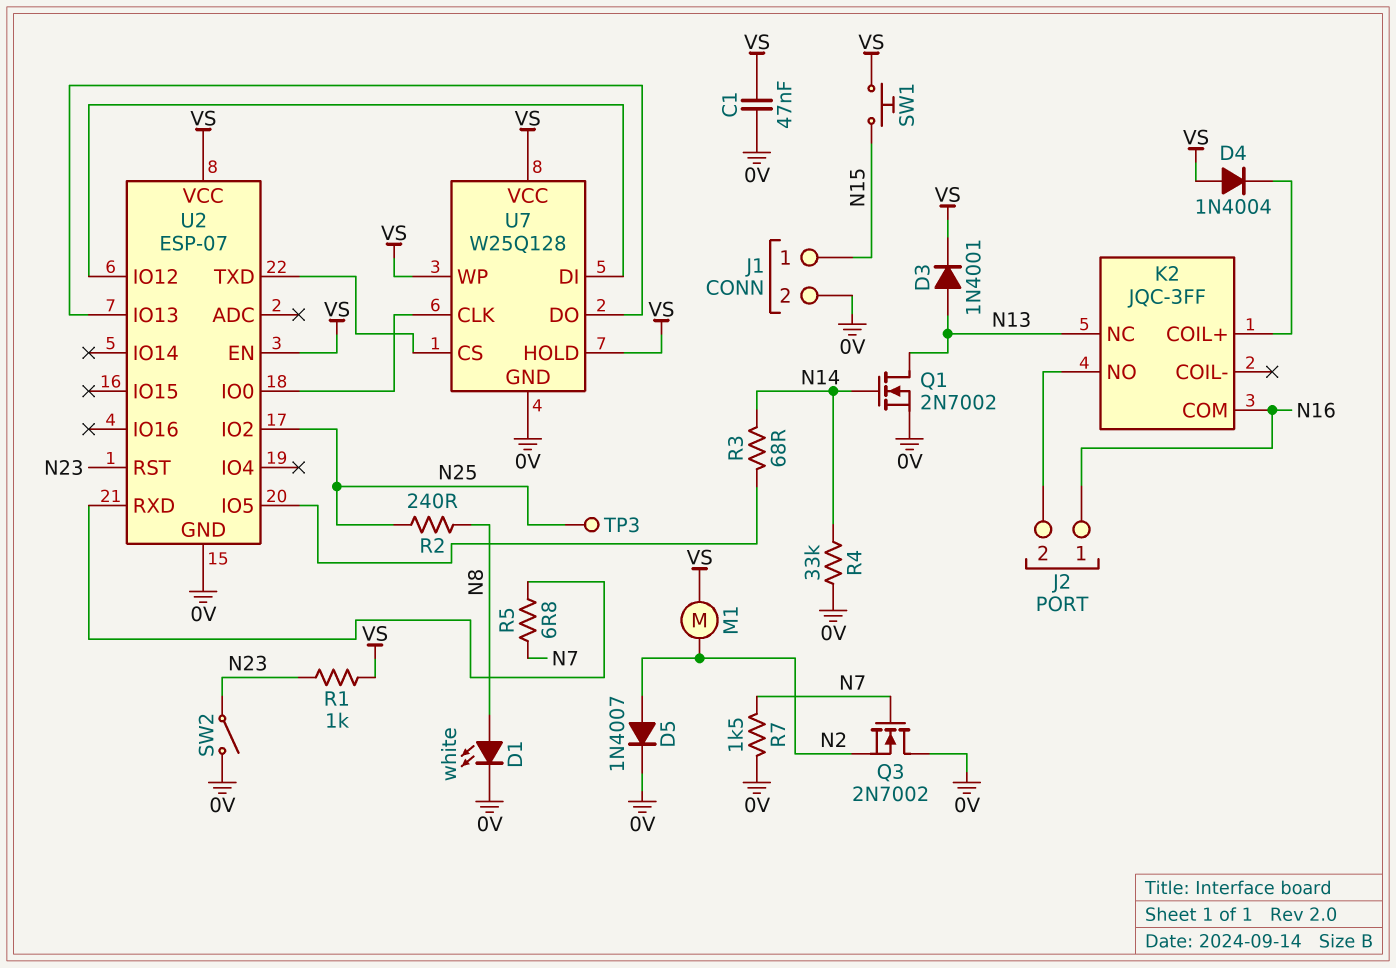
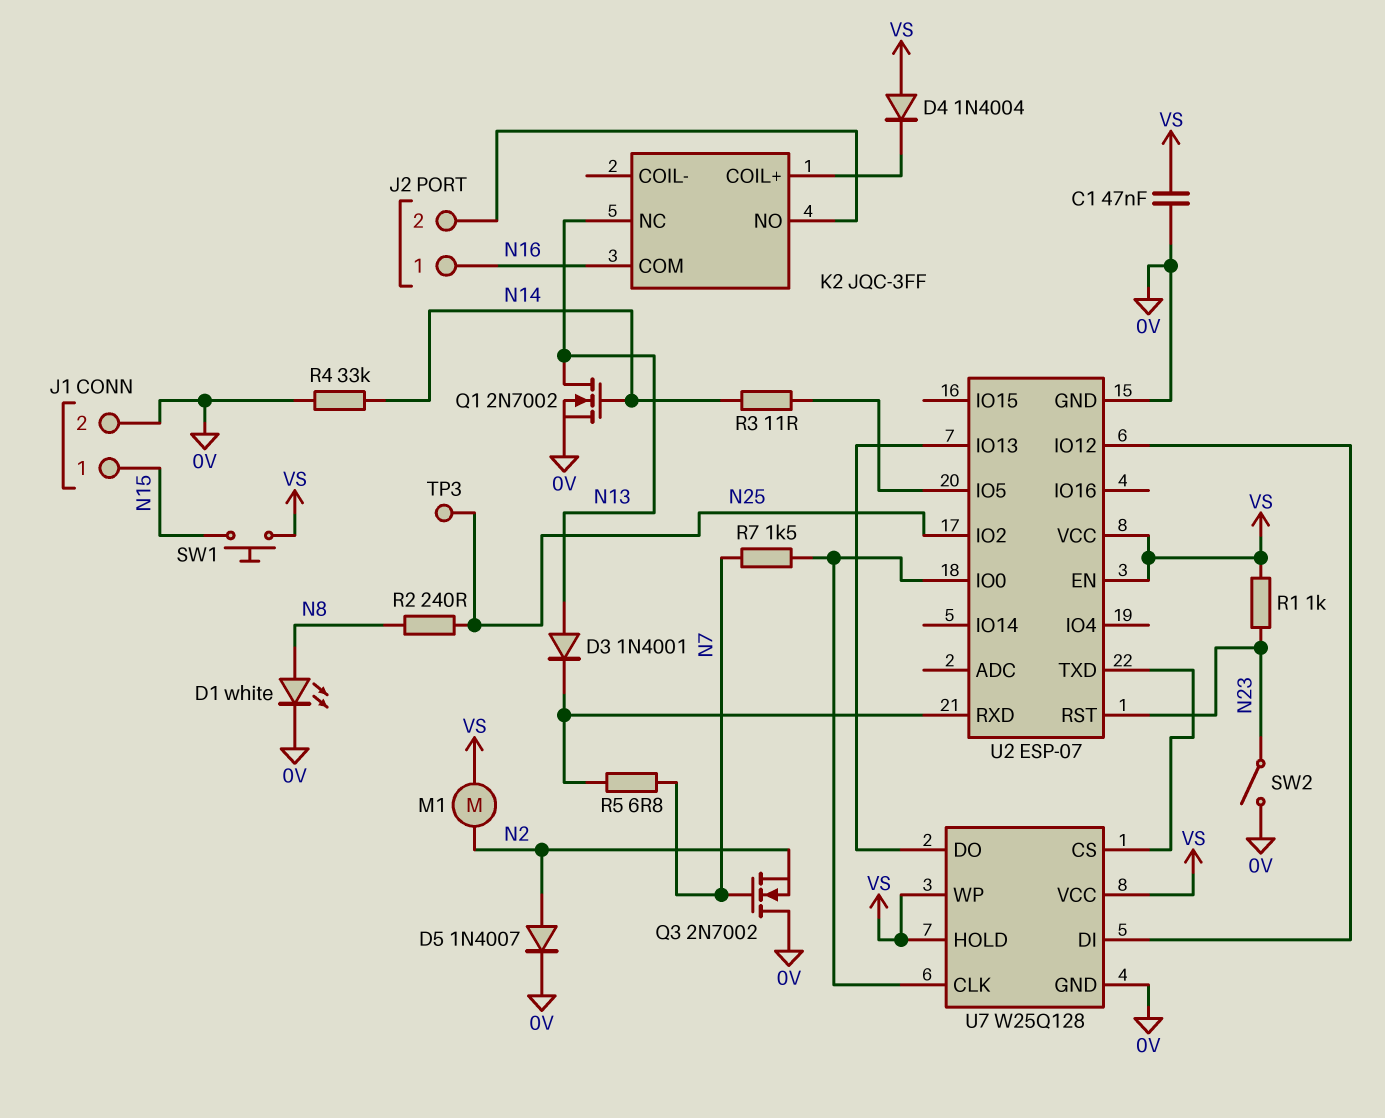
D3: diode 1N4001 (A N13, K VS) -> diode 1N4001 (A N13, K U2/RXD)
R3: 68 (N14, U2/IO5) -> 11 (N14, U2/IO5)
R7: 1.5k (0V, N7) -> 1.5k (N7, U2/IO0)

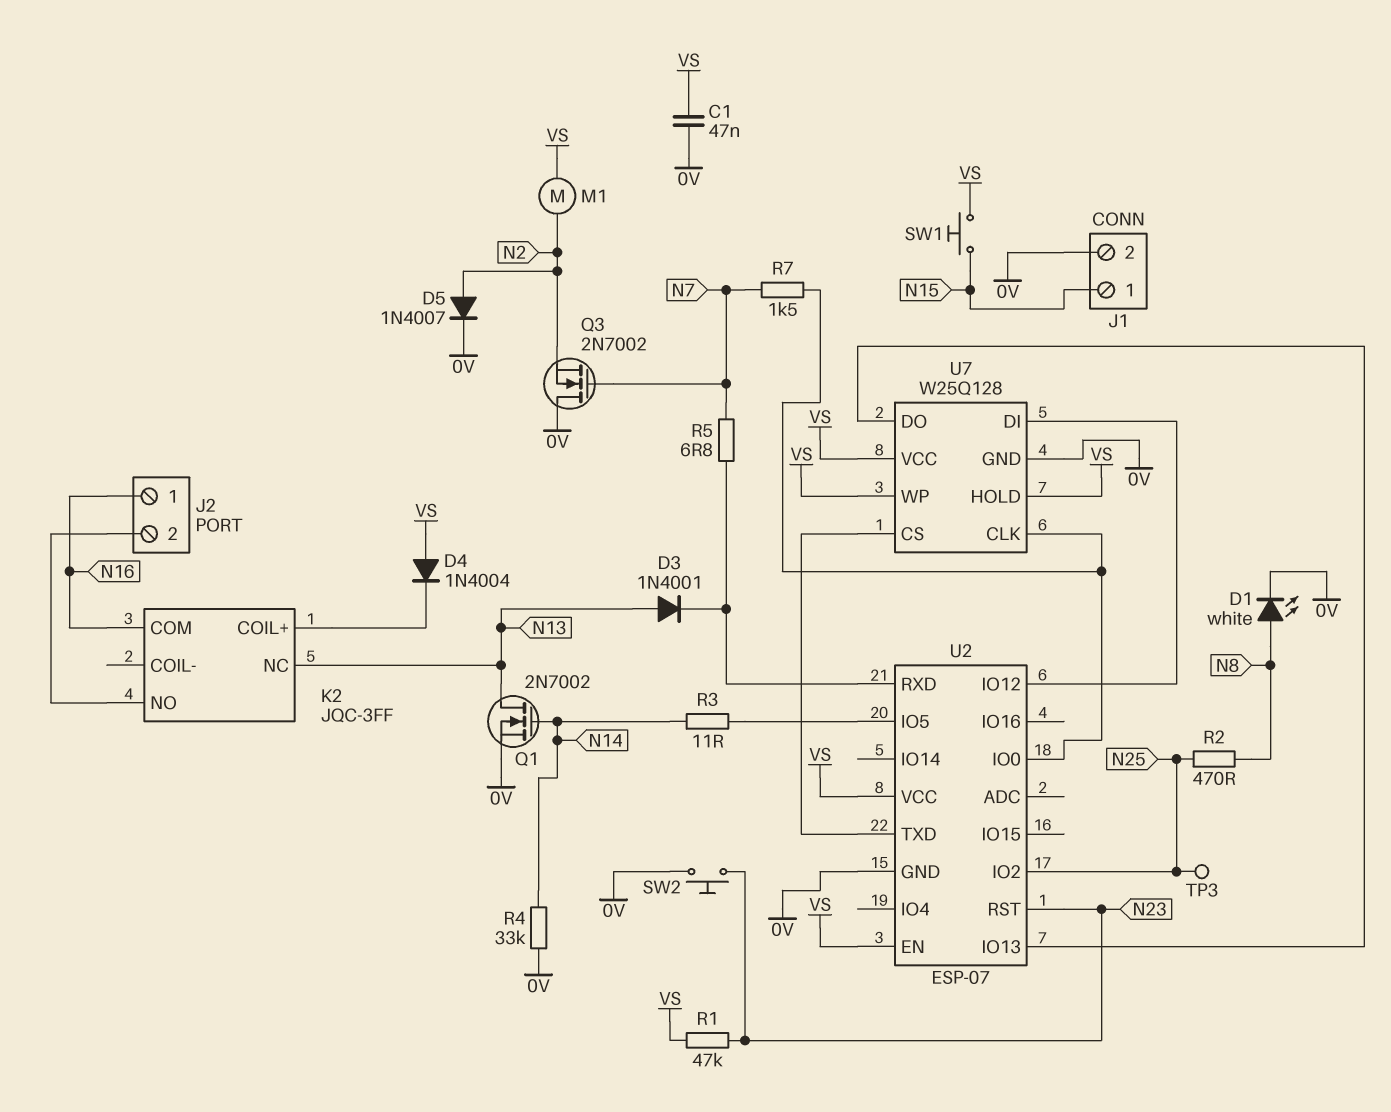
R1: 1k (N23, VS) -> 47k (N23, VS)
R2: 240 (N8, N25) -> 470 (N8, N25)
SW2: switch (0V, N23) -> button (0V, N23)

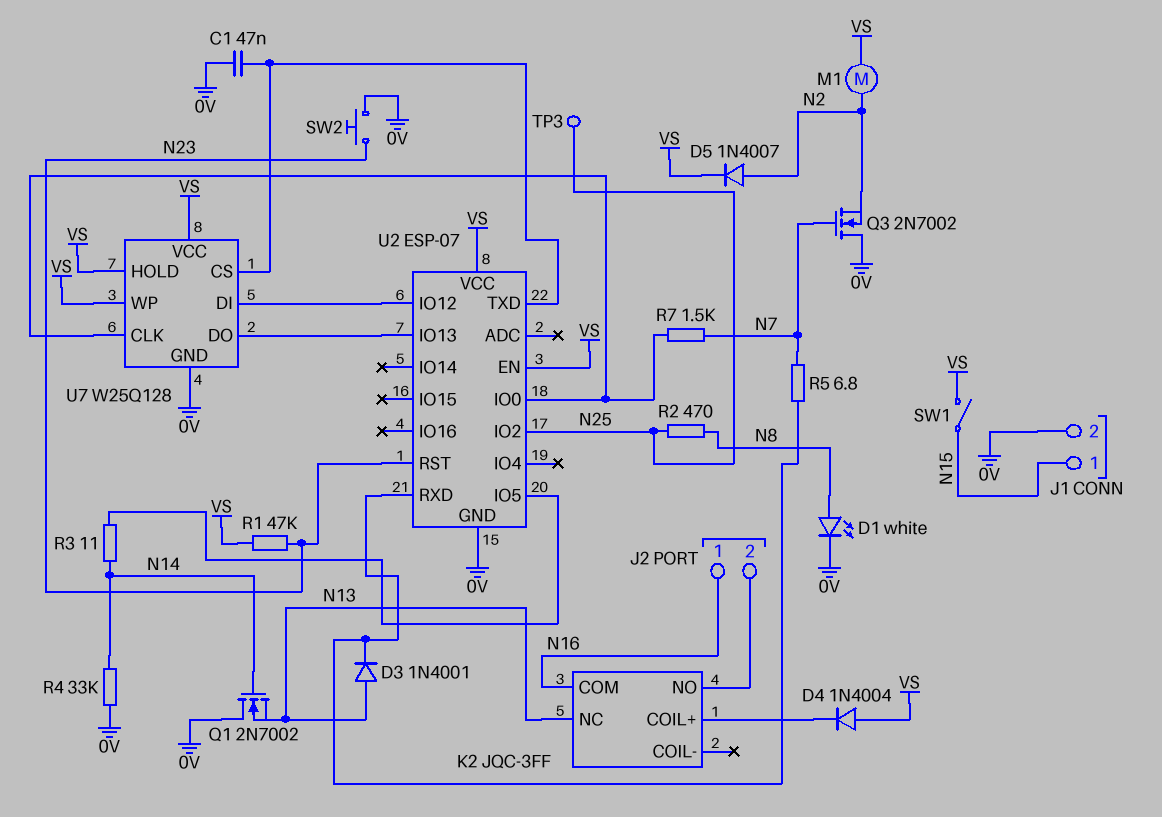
C1: 47nF (0V, VS) -> 47nF (0V, U2/TXD)
D5: diode 1N4007 (A N2, K 0V) -> diode 1N4007 (A N2, K VS)
Q1: NMOS 2N7002 (G N14, D N13, S 0V) -> NMOS 2N7002 (G N14, D 0V, S N13)
SW1: button (N15, VS) -> switch (N15, VS)

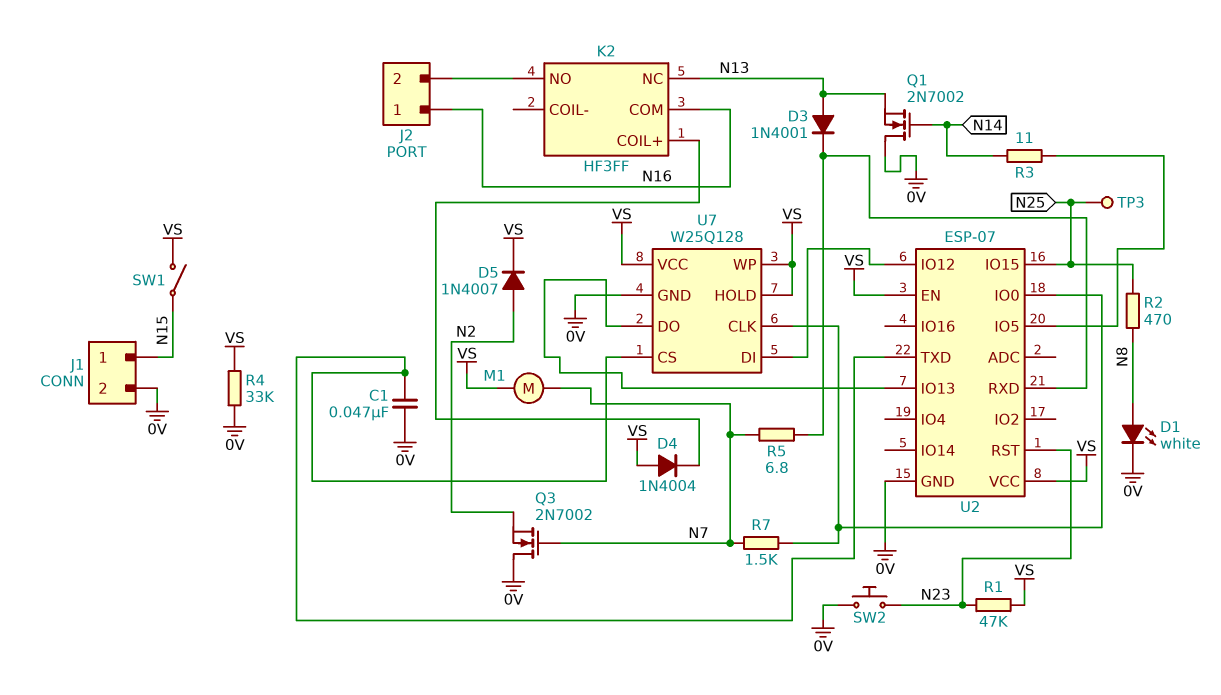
K2: JQC-3FF -> HF3FF
M1: motor (N2, VS) -> motor (N7, VS)
R4: 33k (0V, N14) -> 33k (0V, VS)
U2 pin IO2: N25 -> none
U2 pin IO15: none -> N25

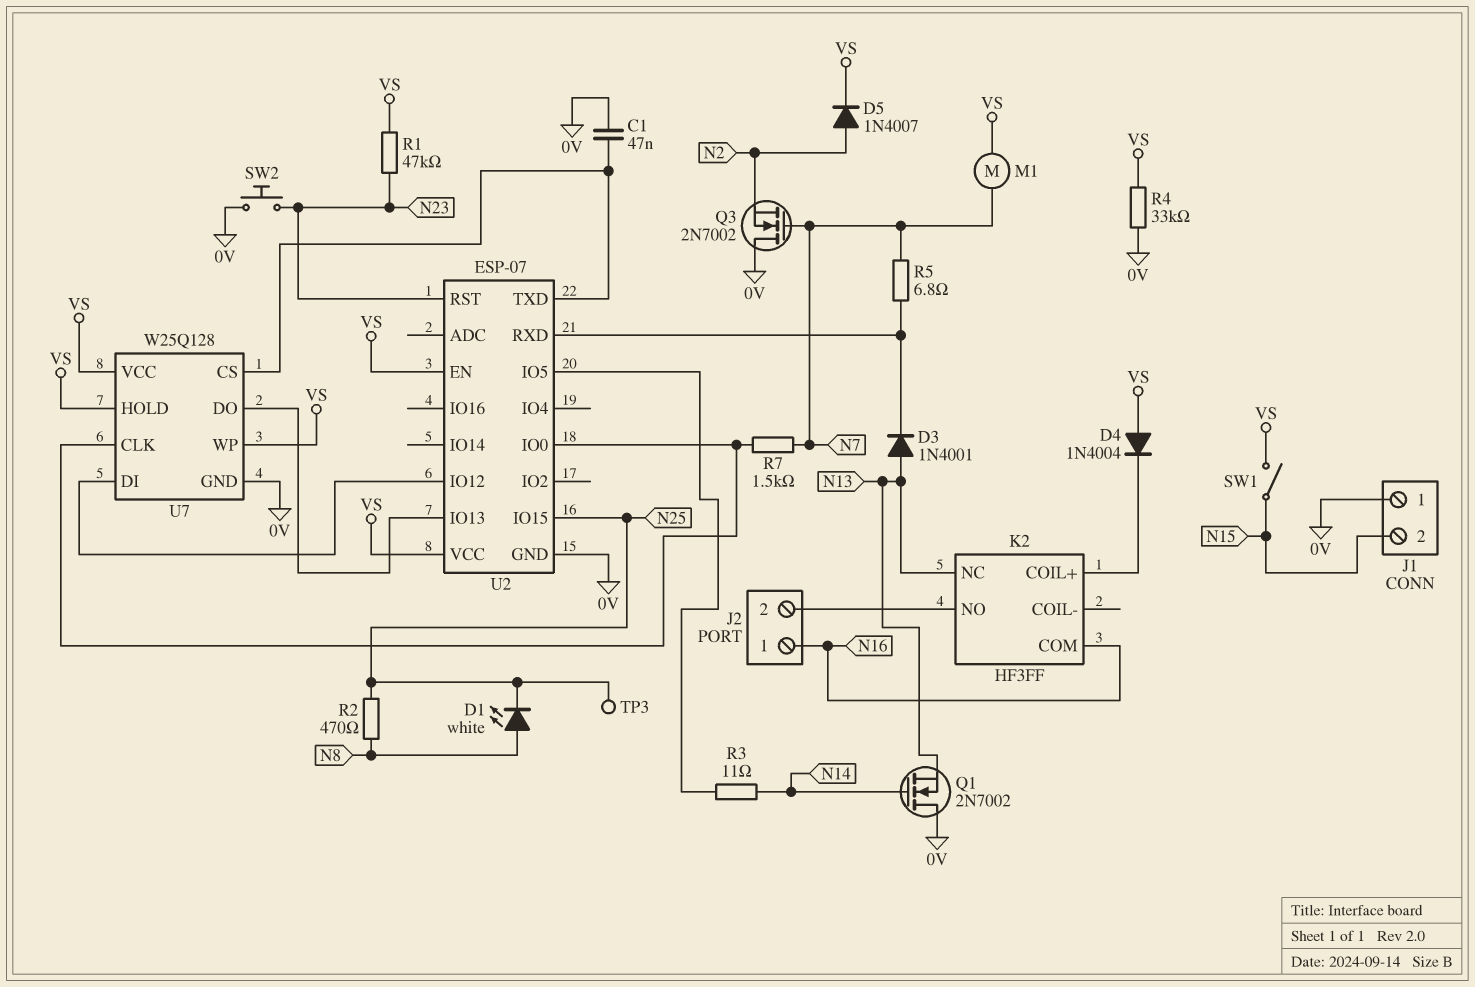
D1: LED white (A N8, K 0V) -> LED white (A N8, K N25)
J1 pin 1: N15 -> 0V
J1 pin 2: 0V -> N15

